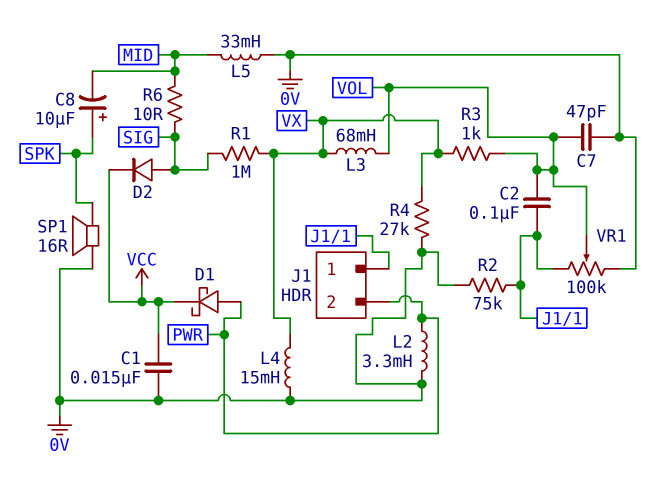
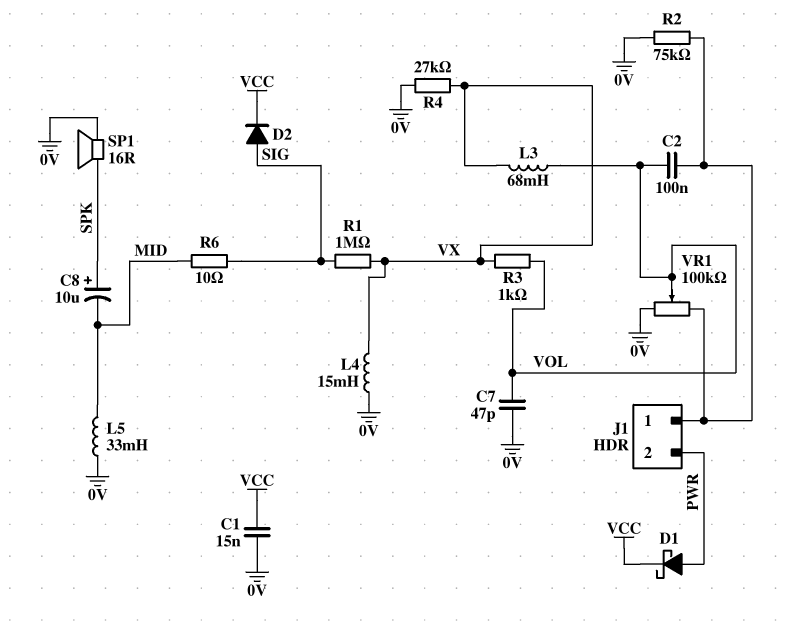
L2: 3.3mH (0V, PWR) -> none

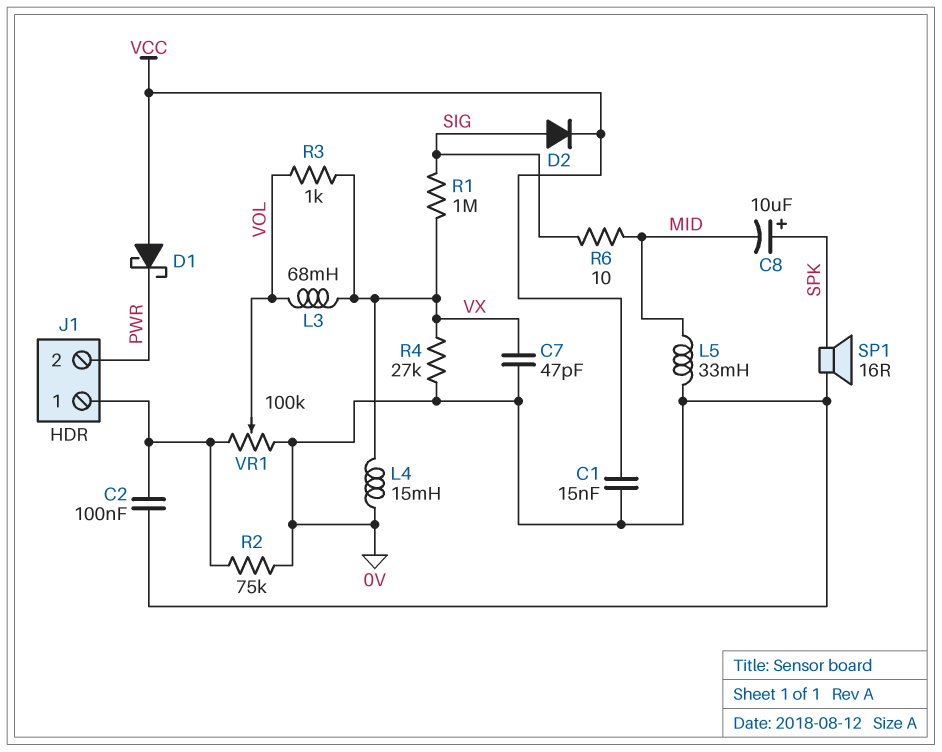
C2: 100nF (J1/1, VOL) -> 100nF (0V, J1/1)
C7: 47pF (0V, VOL) -> 47pF (0V, VX)
D1: schottky (A PWR, K VCC) -> schottky (A VCC, K PWR)

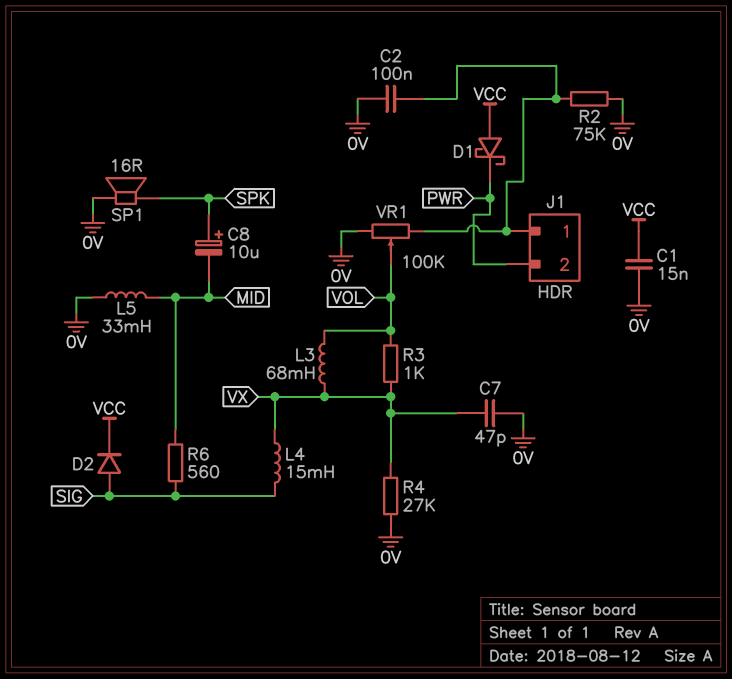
L4: 15mH (0V, VX) -> 15mH (SIG, VX)
R1: 1M (SIG, VX) -> none
R6: 10 (MID, SIG) -> 560 (MID, SIG)

